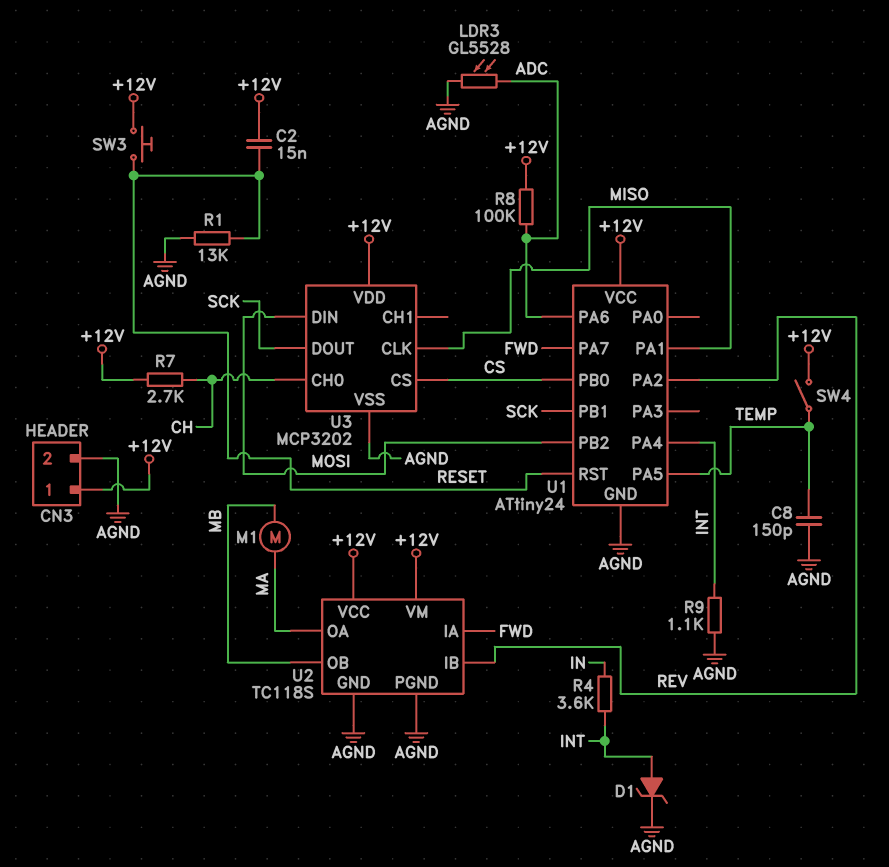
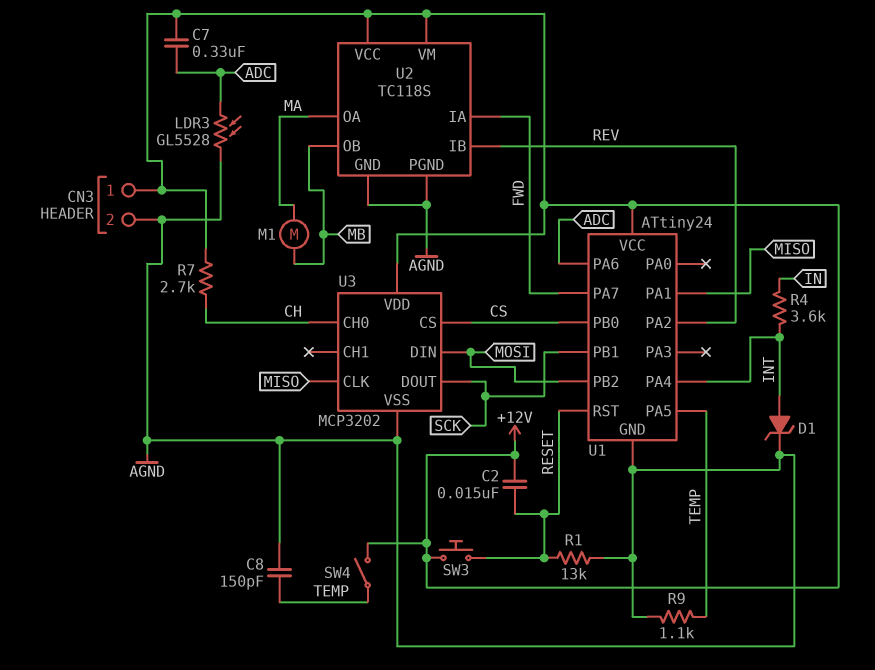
C7: none -> 330nF (+12V, ADC)
R8: 100k (+12V, ADC) -> none
R9: 1.1k (AGND, INT) -> 1.1k (AGND, TEMP)

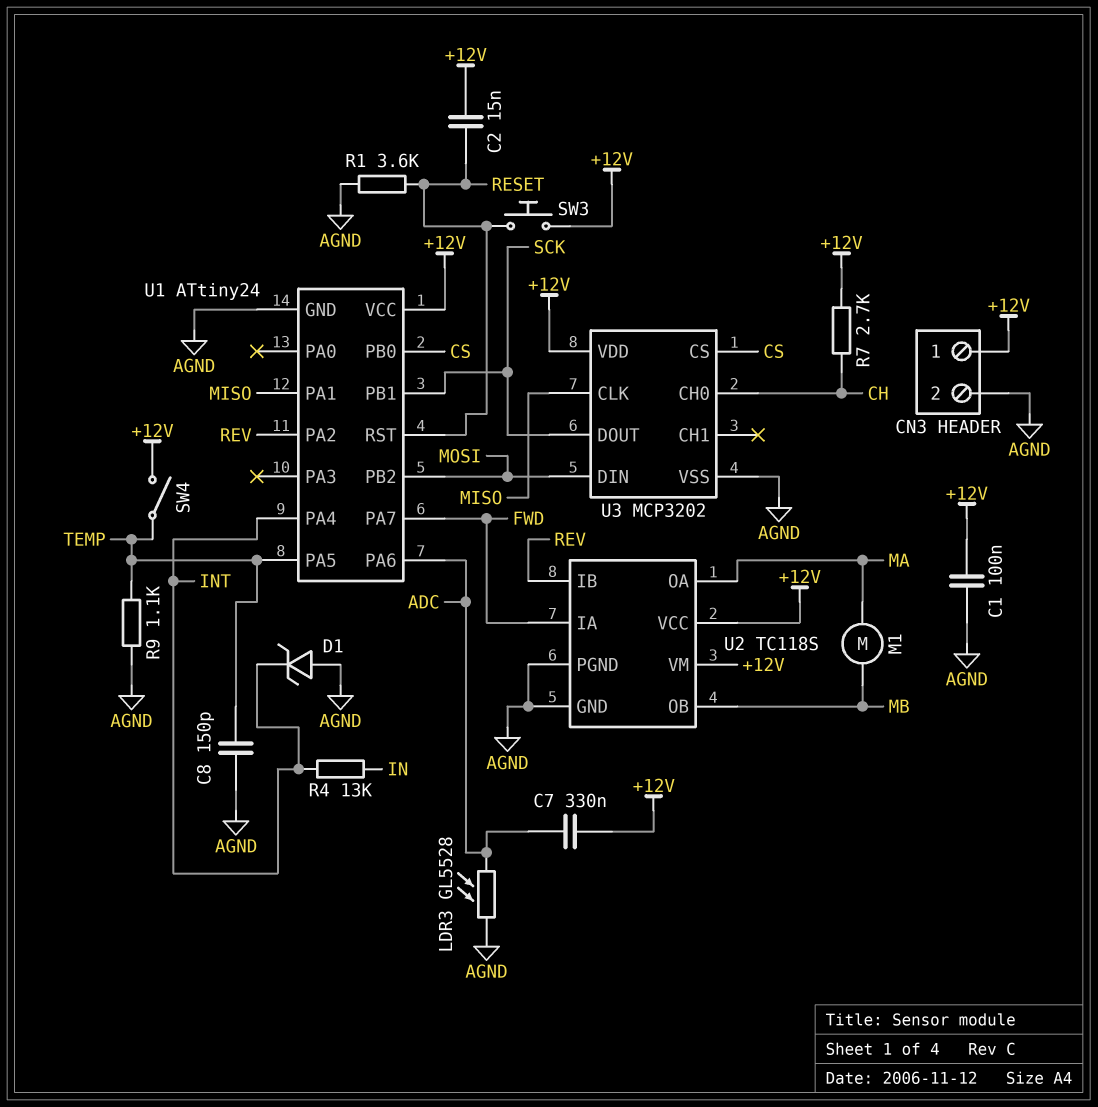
C1: none -> 100nF (+12V, AGND)
D1: zener (A INT, K AGND) -> zener (A AGND, K INT)
R1: 13k (AGND, RESET) -> 3.6k (AGND, RESET)
R4: 3.6k (IN, INT) -> 13k (IN, INT)

